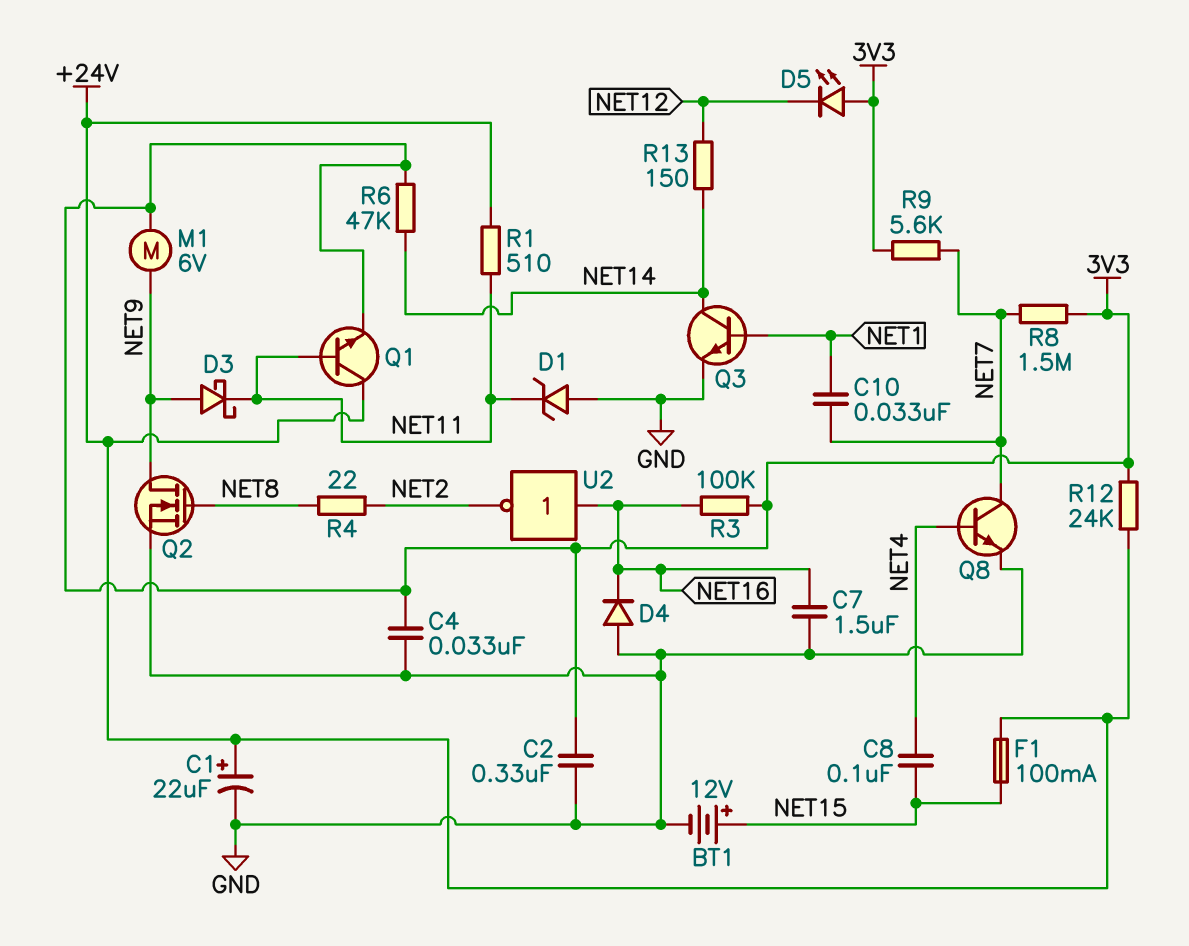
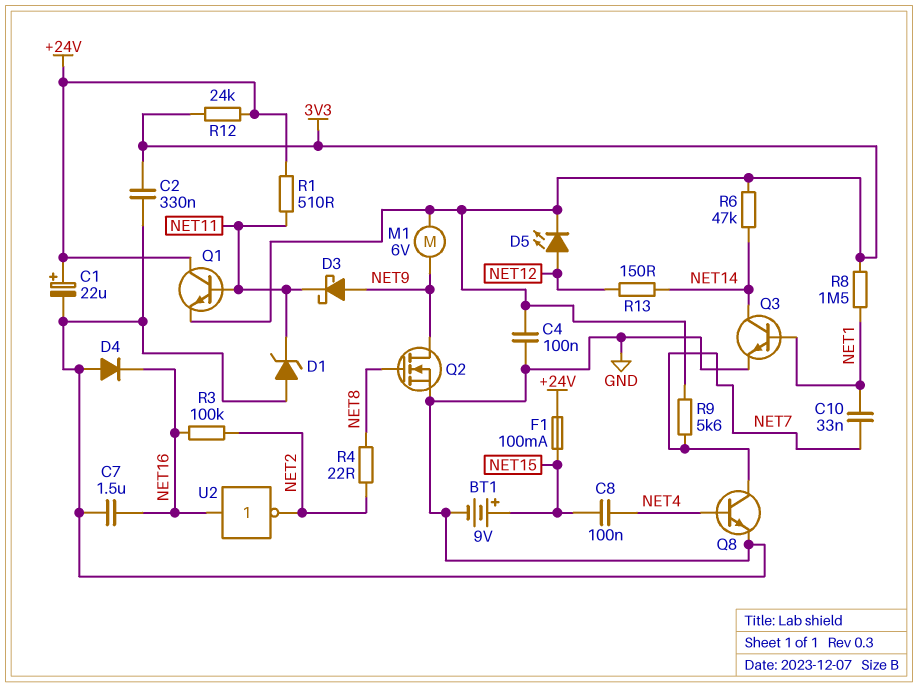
BT1: 12V (plus NET15, minus GND) -> 9V (plus NET15, minus GND)
C4: 33nF (3V3, GND) -> 100nF (3V3, GND)
D5: LED (A 3V3, K NET12) -> LED (A NET12, K 3V3)
R3: 100k (3V3, NET16) -> 100k (NET2, NET16)
R8: 1.5M (3V3, NET7) -> 1.5M (3V3, NET1)

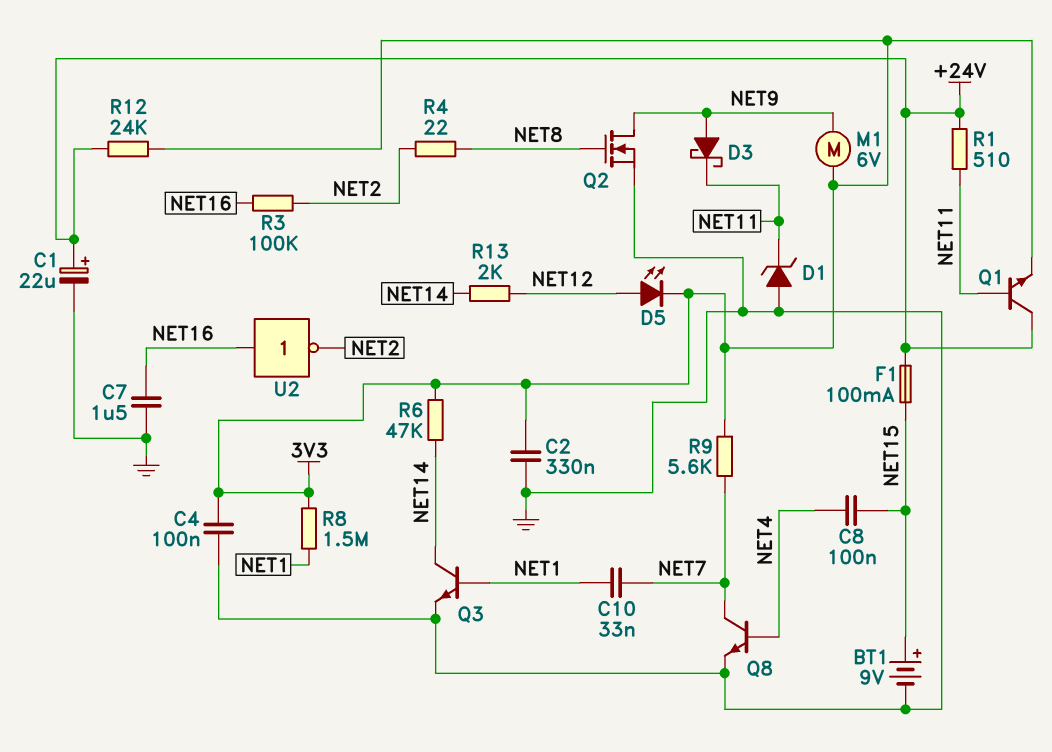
D4: diode (A GND, K NET16) -> none
R13: 150 (NET12, NET14) -> 2k (NET12, NET14)

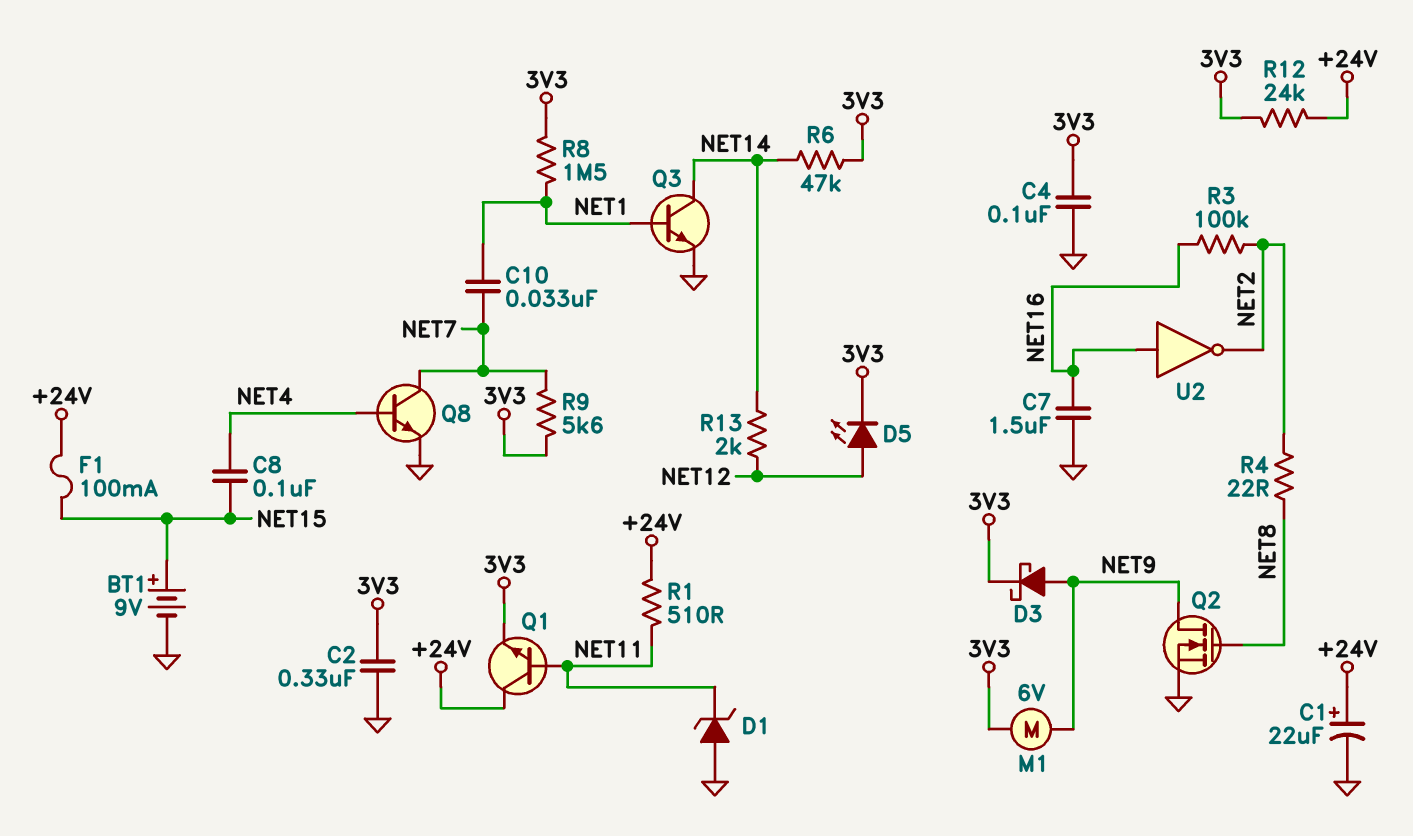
D3: schottky (A NET9, K NET11) -> schottky (A NET9, K 3V3)

